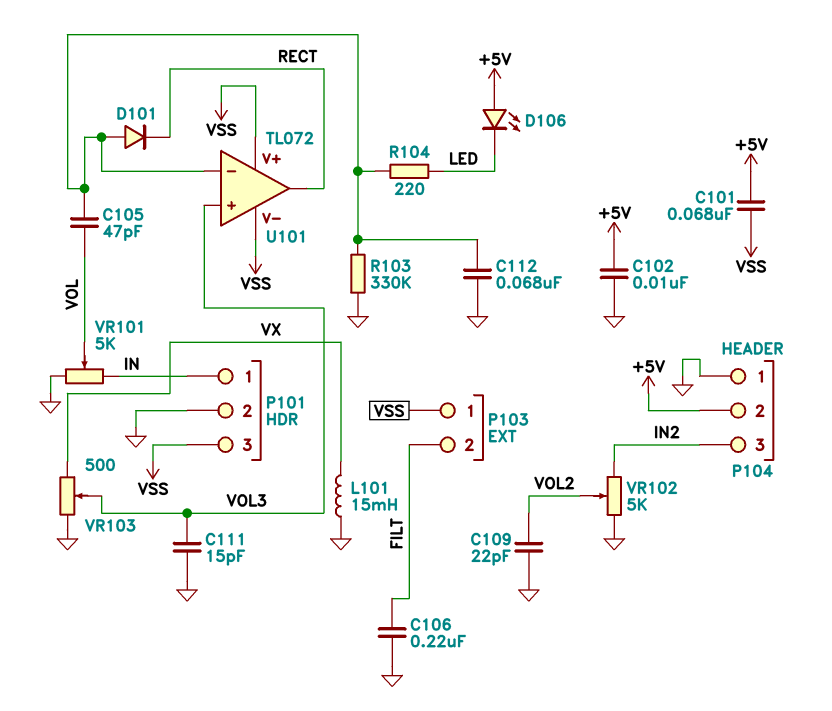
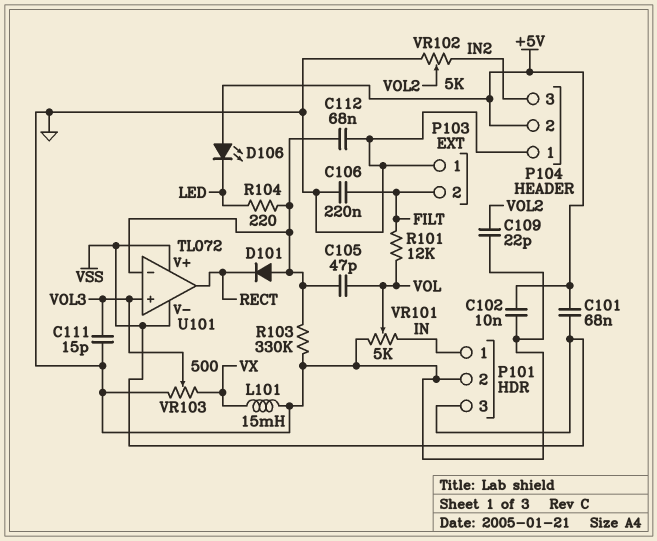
P103 pin 1: VSS -> GND
R101: none -> 12k (FILT, VOL)

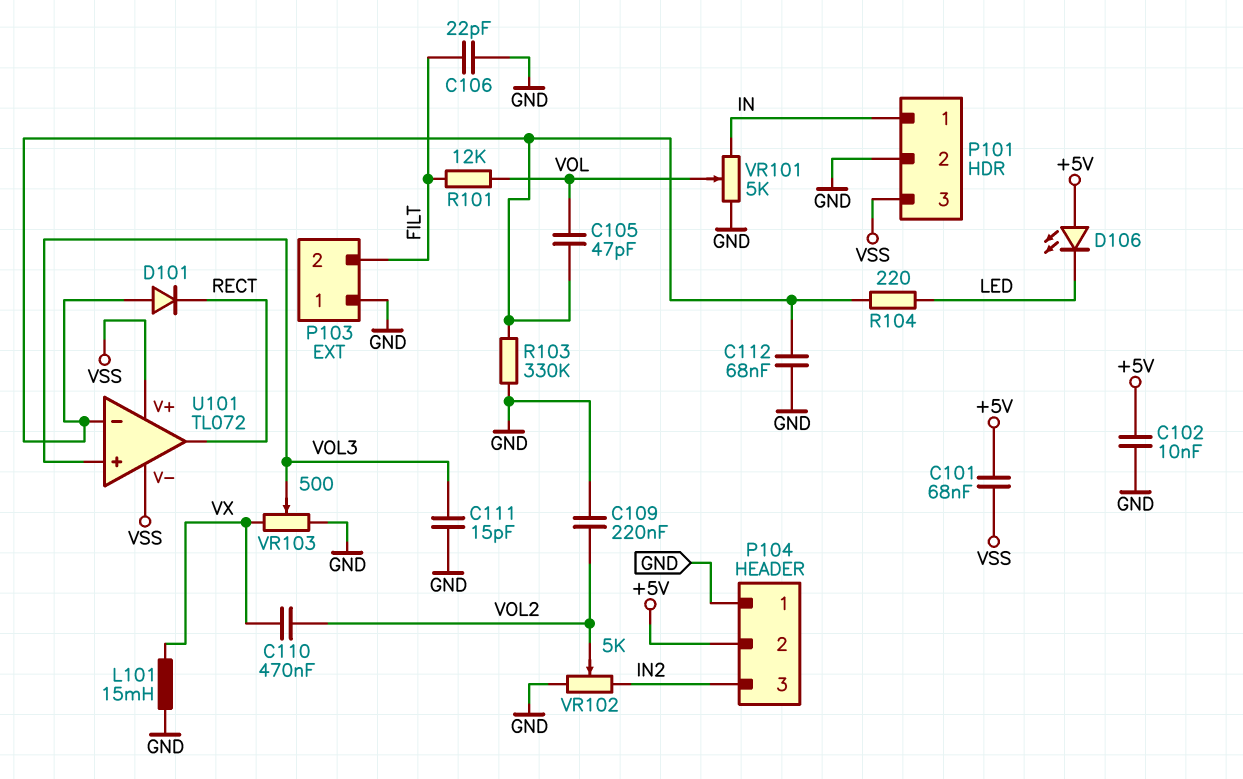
C106: 220nF (FILT, GND) -> 22pF (FILT, GND)
C109: 22pF (GND, VOL2) -> 220nF (GND, VOL2)
C110: none -> 470nF (VOL2, VX)

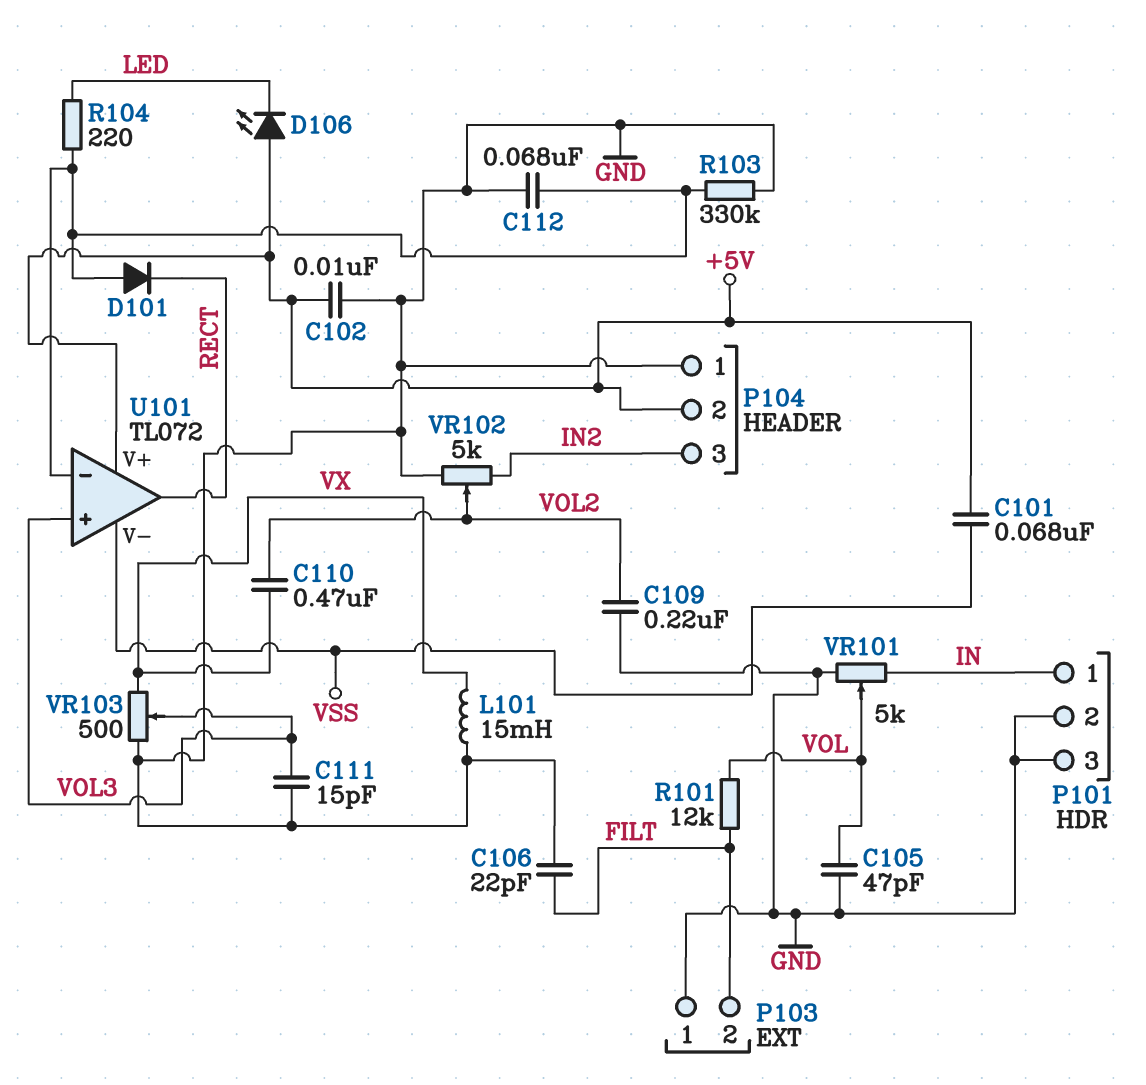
C105: 47pF (U101/in-, VOL) -> 47pF (GND, VOL)
P101 pin 3: VSS -> GND
U101 pin V+: VSS -> +5V

